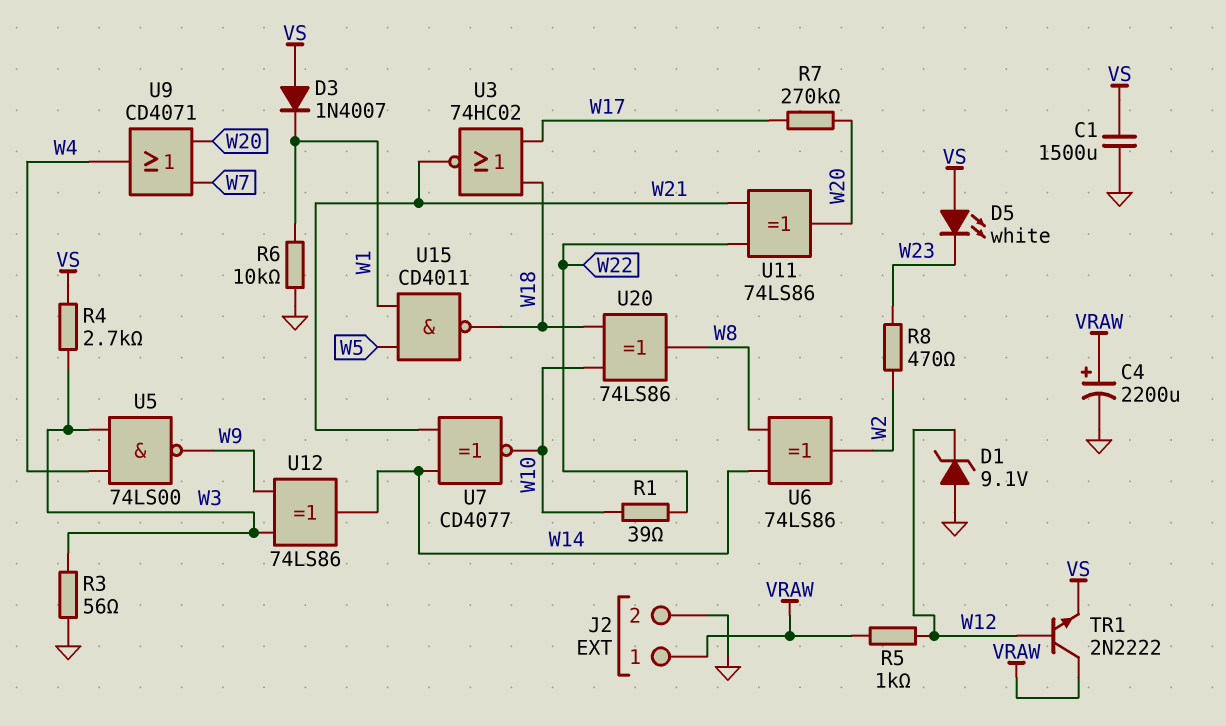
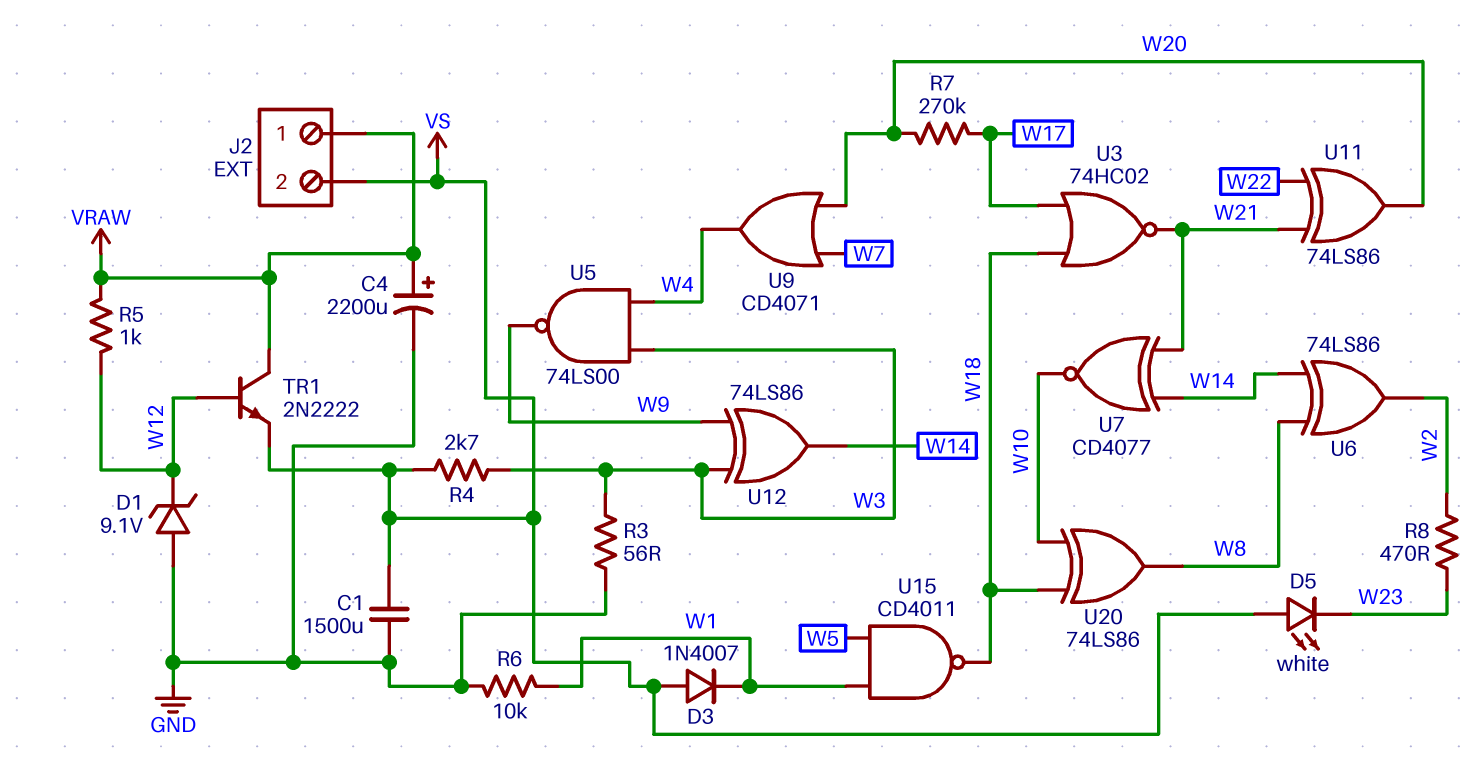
J2 pin 2: GND -> VS
R1: 39 (W10, W22) -> none

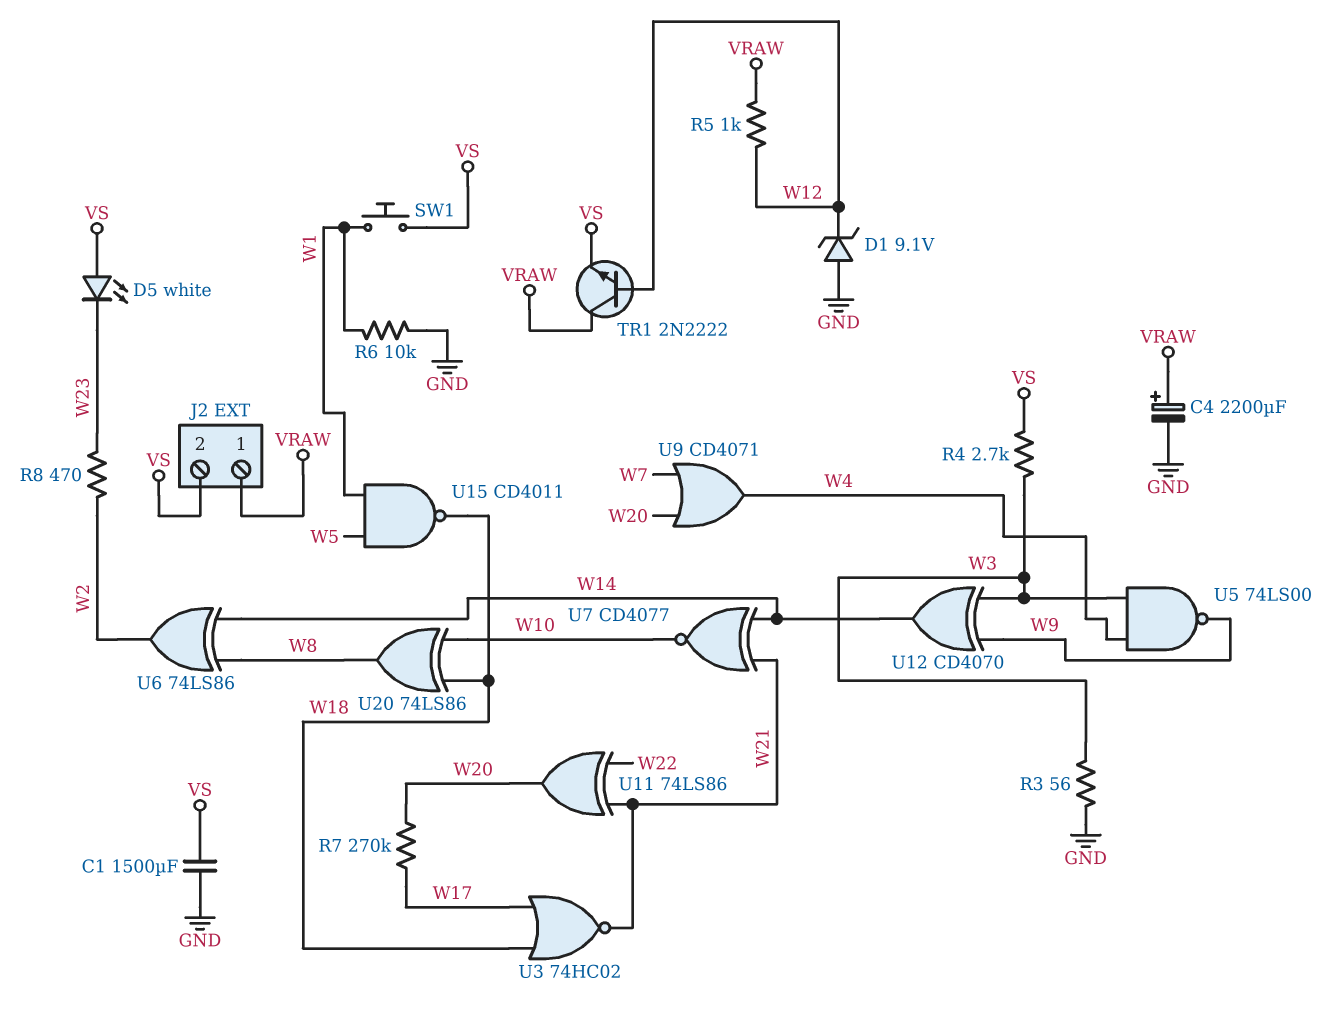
D3: diode 1N4007 (A VS, K W1) -> none
SW1: none -> button (VS, W1)
U12: XOR 74LS86 (in W3, in W9, out W14) -> XOR CD4070 (in W3, in W9, out W14)

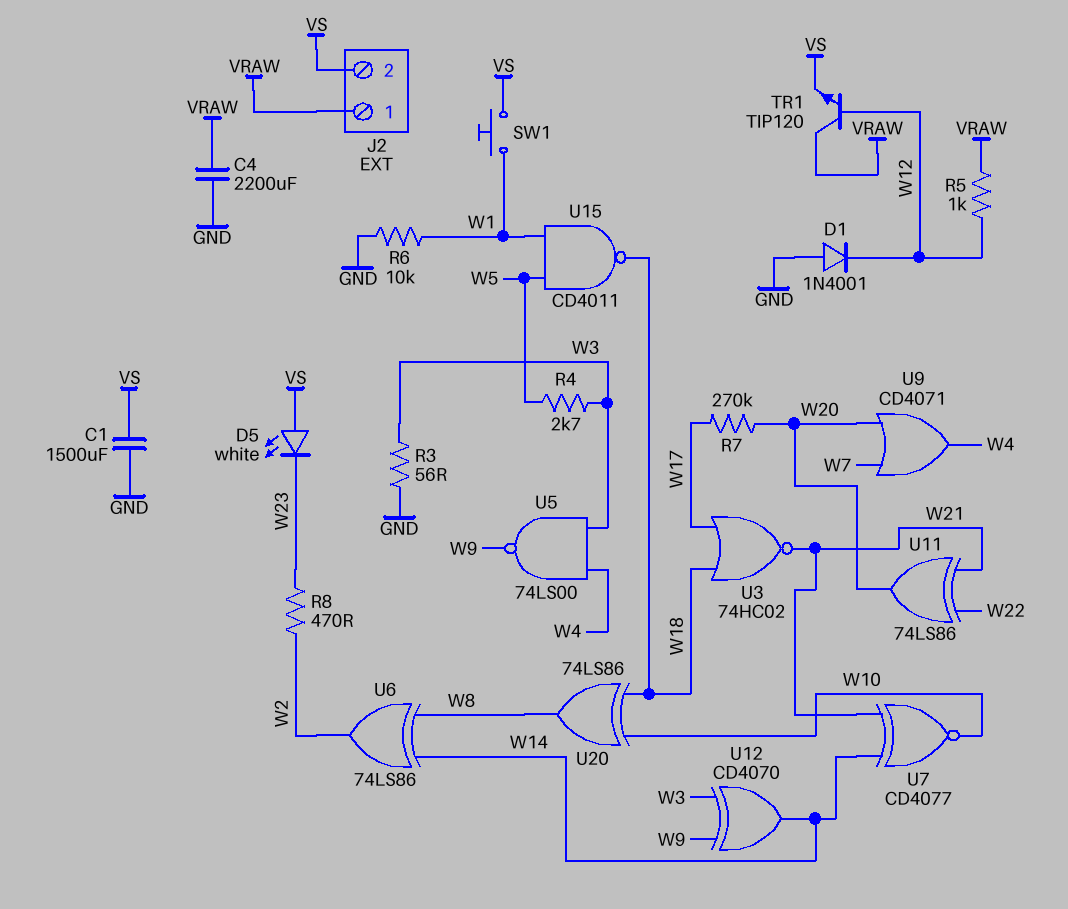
C4: 2200uF (plus VRAW, minus GND) -> 2200uF (GND, VRAW)
D1: zener 9.1V (A GND, K W12) -> diode 1N4001 (A GND, K W12)
R4: 2.7k (VS, W3) -> 2.7k (W3, W5)
TR1: NPN 2N2222 (B W12, C VRAW, E VS) -> NPN TIP120 (B W12, C VRAW, E VS)

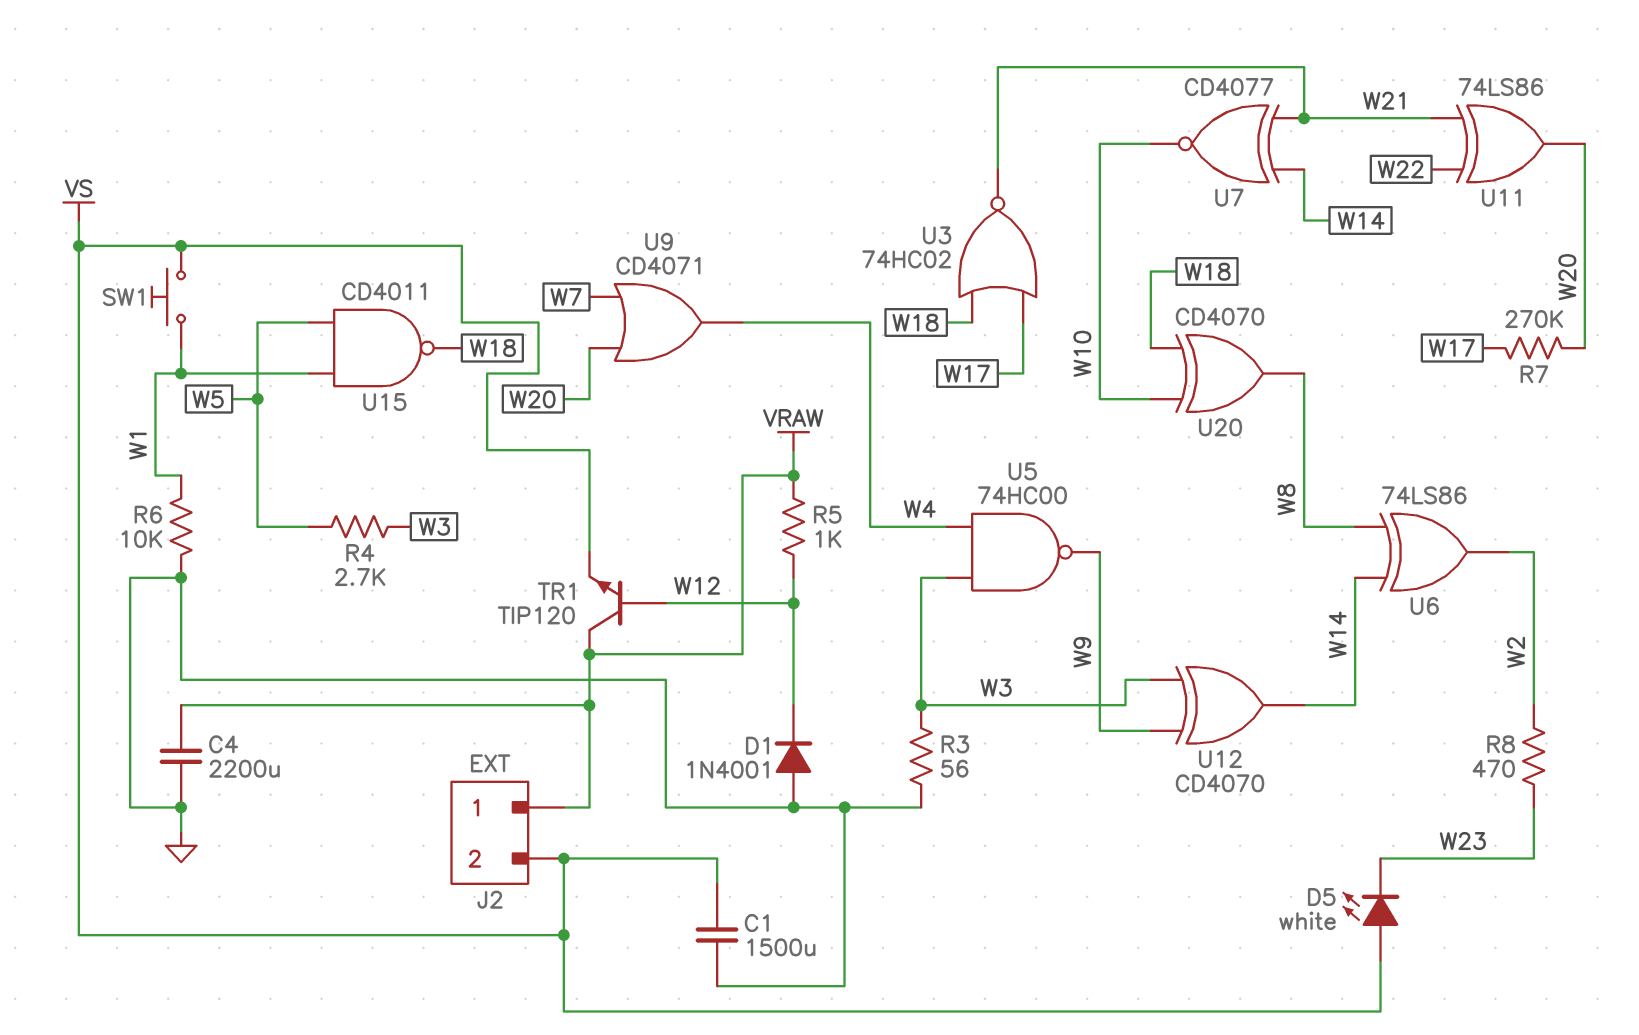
U5: NAND 74LS00 (in W3, in W4, out W9) -> NAND 74HC00 (in W3, in W4, out W9)
U20: XOR 74LS86 (in W10, in W18, out W8) -> XOR CD4070 (in W10, in W18, out W8)

